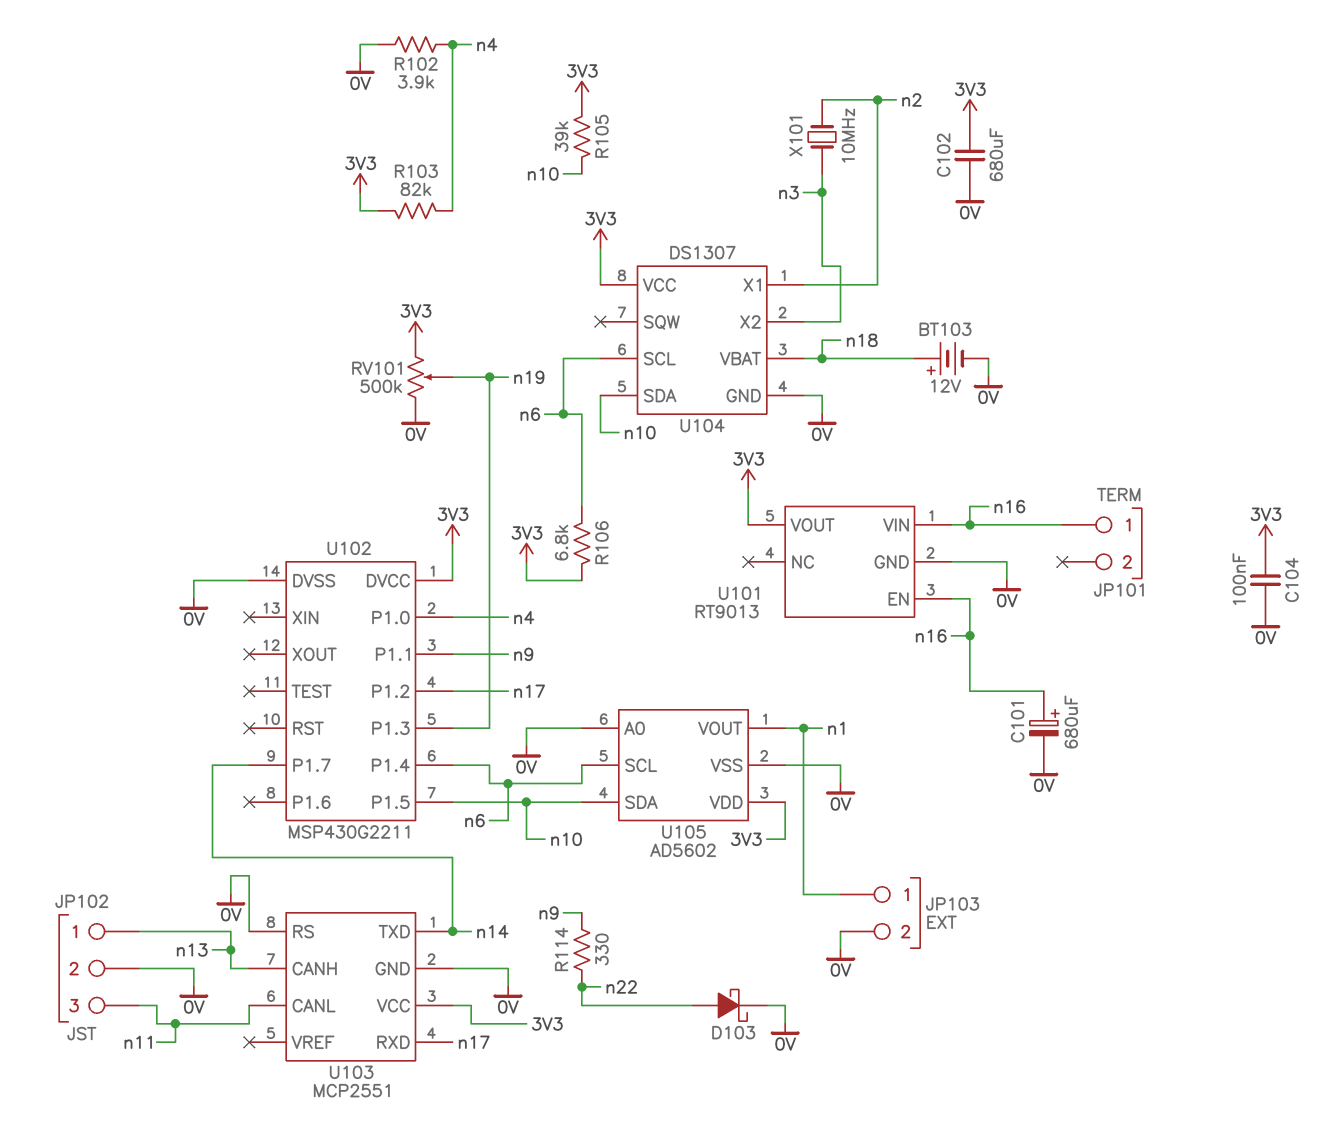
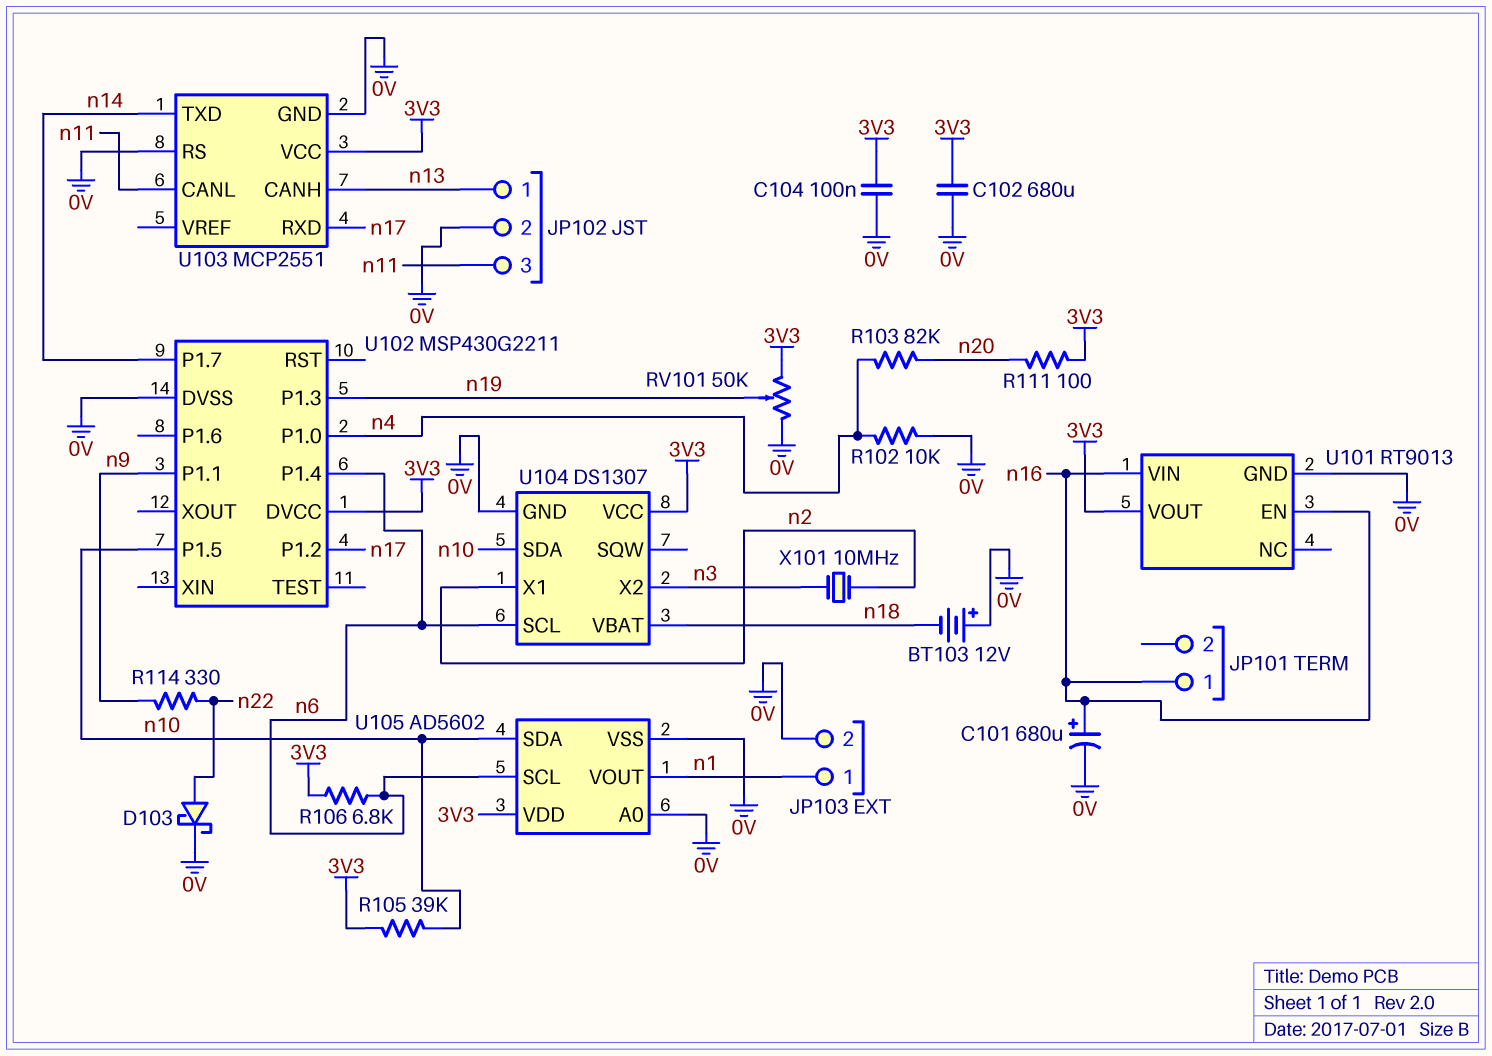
BT103: 12V (plus n18, minus 0V) -> 12V (plus 0V, minus n18)
R102: 3.9k (0V, n4) -> 10k (0V, n4)
R103: 82k (3V3, n4) -> 82k (n4, n20)
R111: none -> 100 (3V3, n20)
RV101: 500k (0V, 3V3, wiper n19) -> 50k (0V, 3V3, wiper n19)

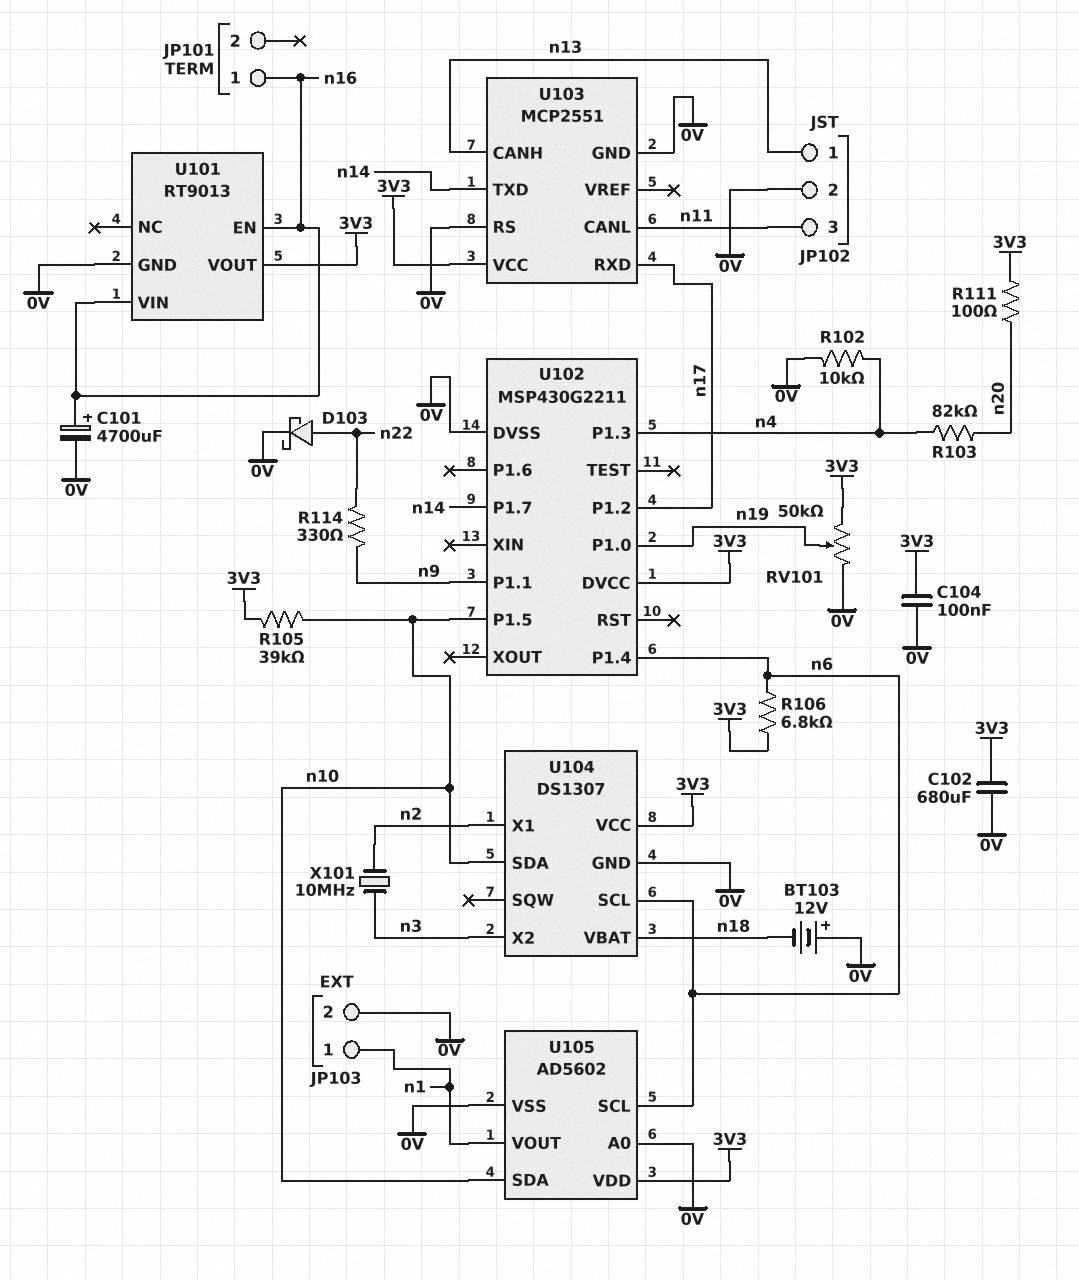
C101: 680uF (plus n16, minus 0V) -> 4700uF (plus n16, minus 0V)
U102 pin P1.0: n4 -> n19
U102 pin P1.3: n19 -> n4

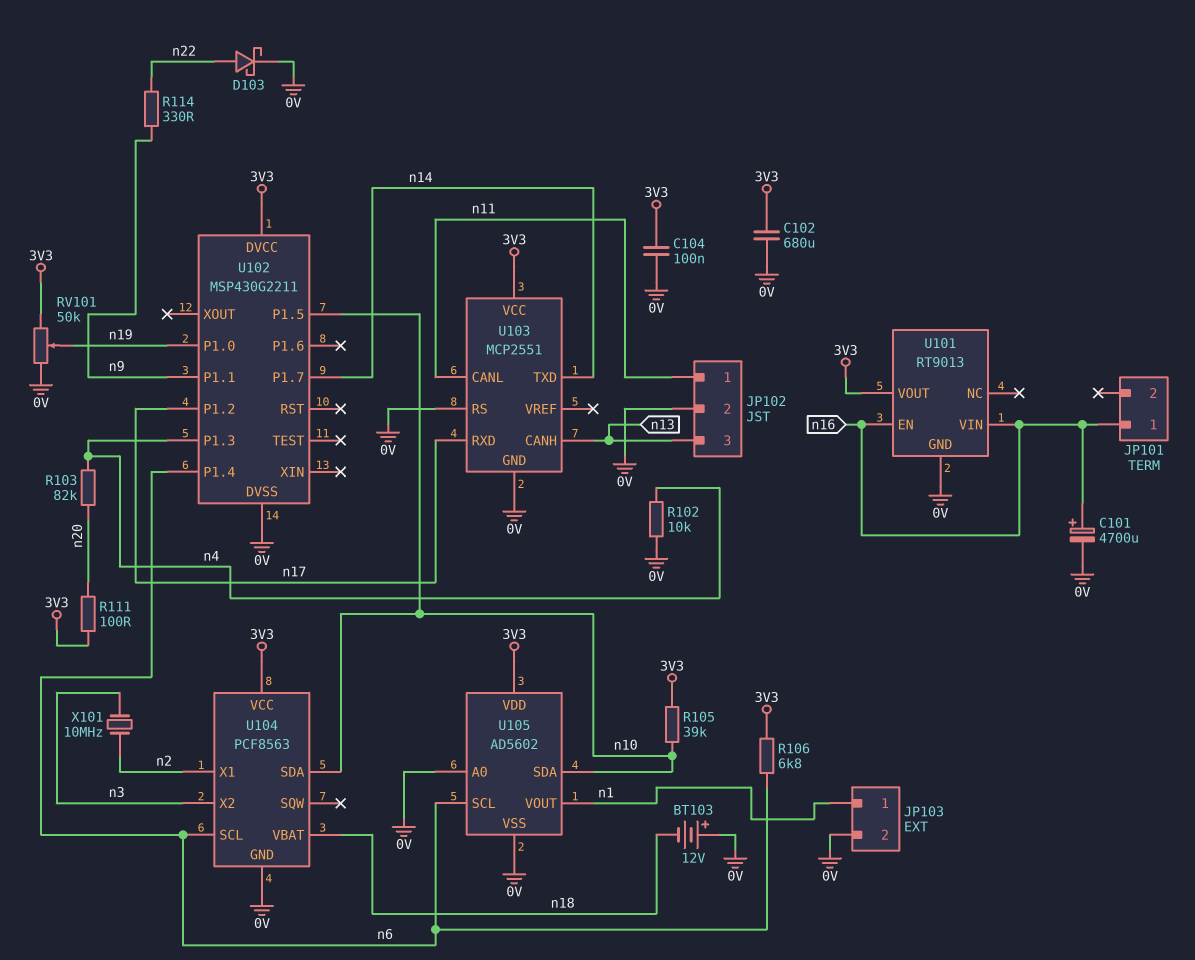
JP102 pin 1: n13 -> n11
JP102 pin 3: n11 -> n13
U104: DS1307 -> PCF8563

